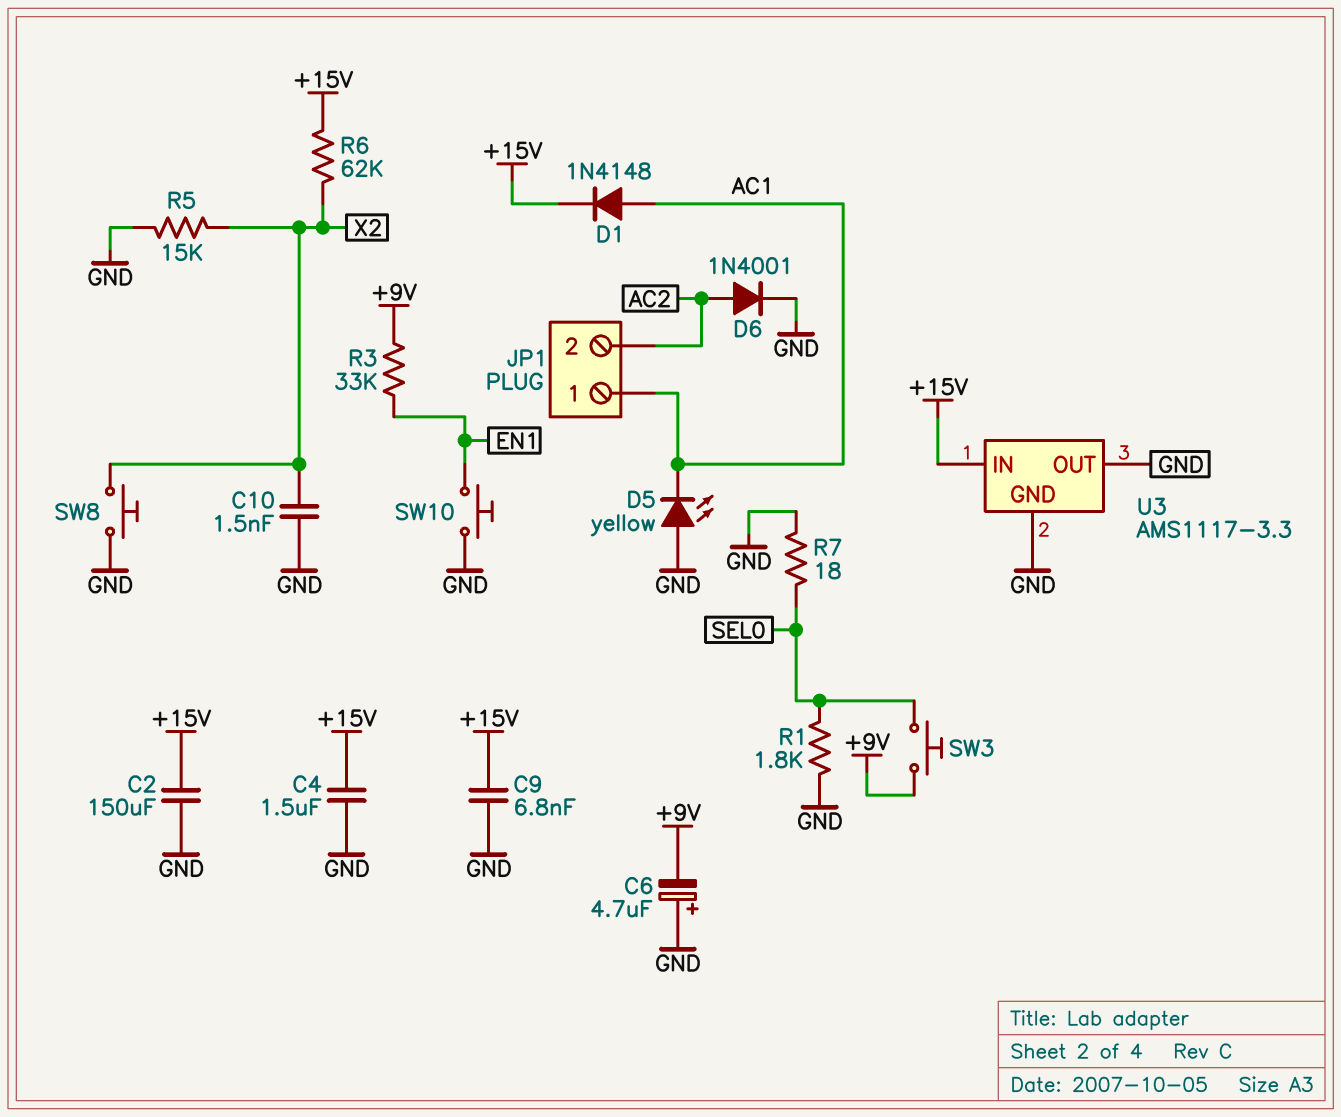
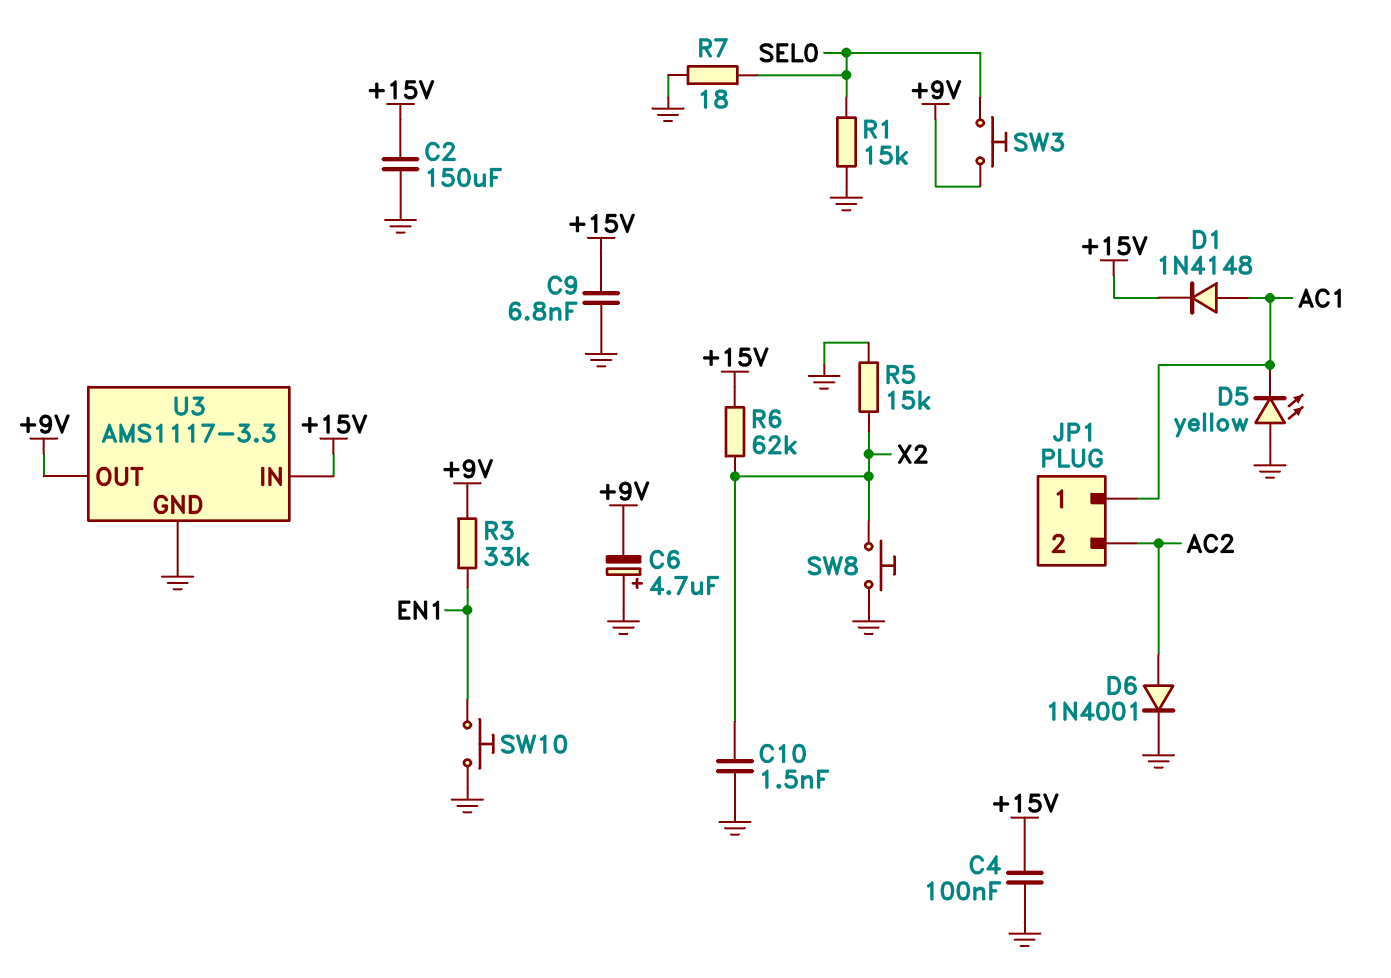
C4: 1.5uF (+15V, GND) -> 100nF (+15V, GND)
R1: 1.8k (GND, SEL0) -> 15k (GND, SEL0)
U3 pin OUT: GND -> +9V

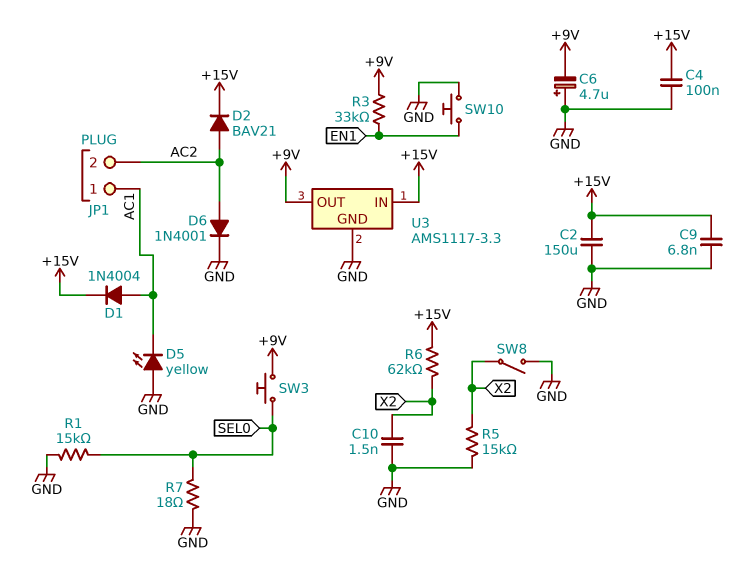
D1: diode 1N4148 (A AC1, K +15V) -> diode 1N4004 (A AC1, K +15V)
D2: none -> diode BAV21 (A AC2, K +15V)
SW8: button (GND, X2) -> switch (GND, X2)

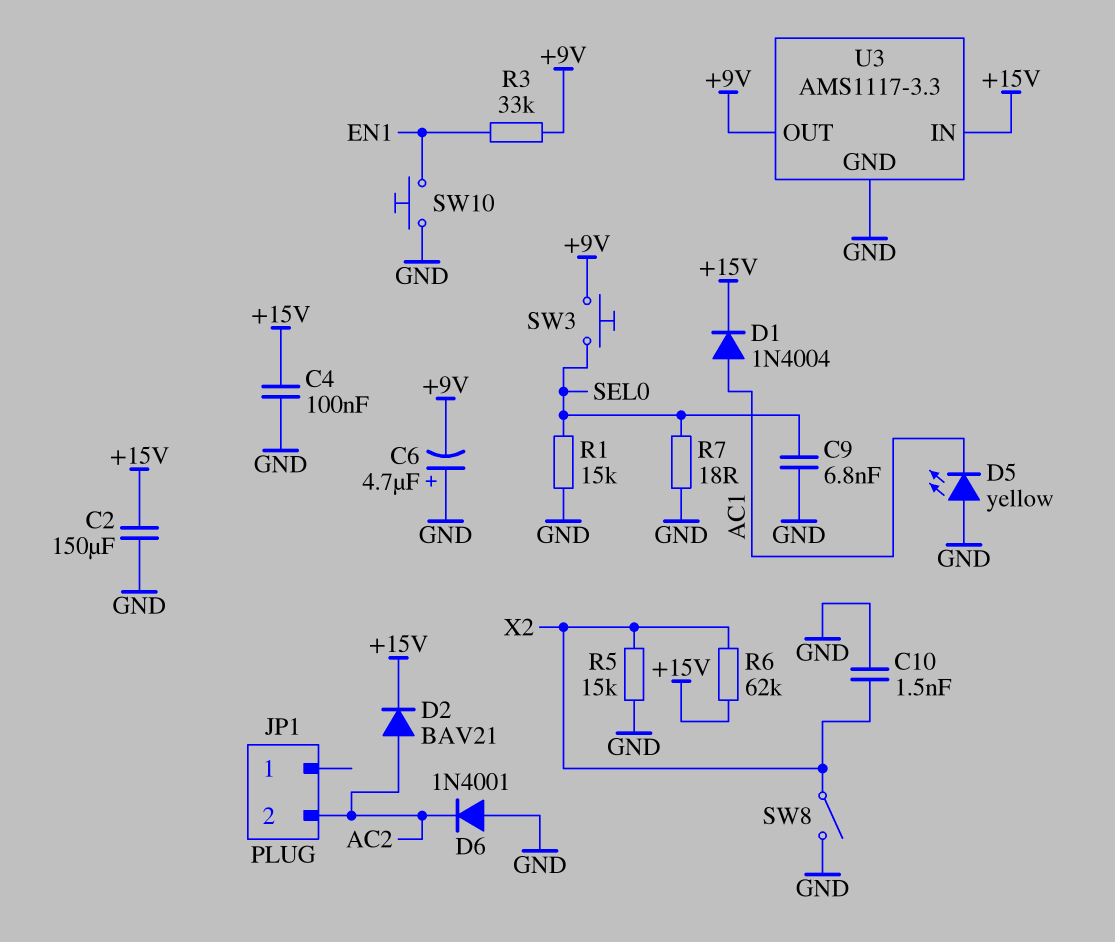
C9: 6.8nF (+15V, GND) -> 6.8nF (GND, SEL0)
D6: diode 1N4001 (A AC2, K GND) -> diode 1N4001 (A GND, K AC2)
JP1 pin 1: AC1 -> none

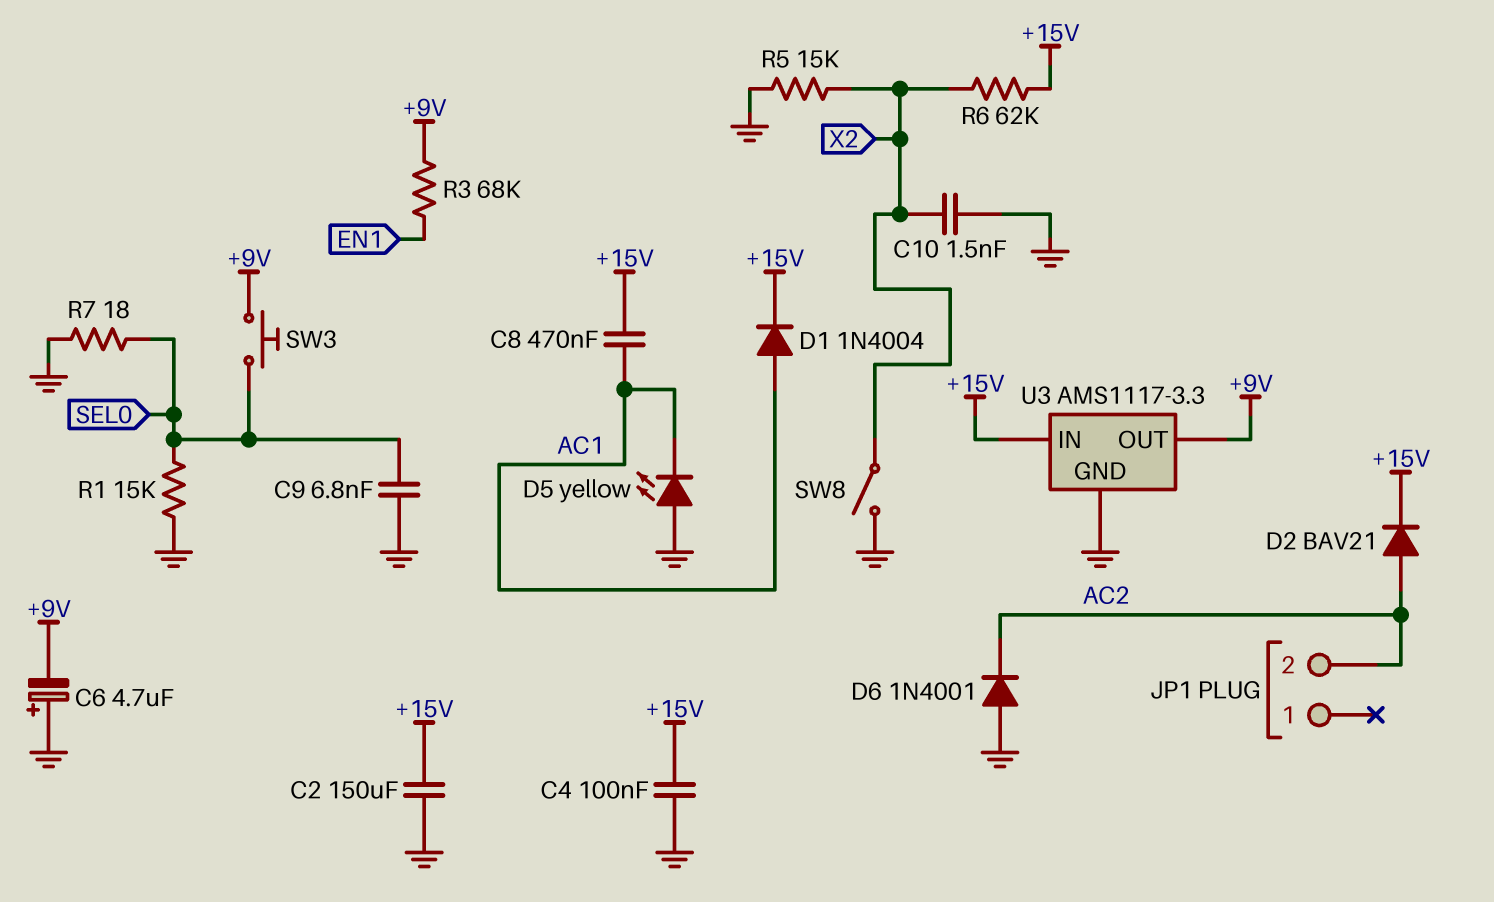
C8: none -> 470nF (+15V, AC1)
R3: 33k (+9V, EN1) -> 68k (+9V, EN1)
SW10: button (EN1, GND) -> none

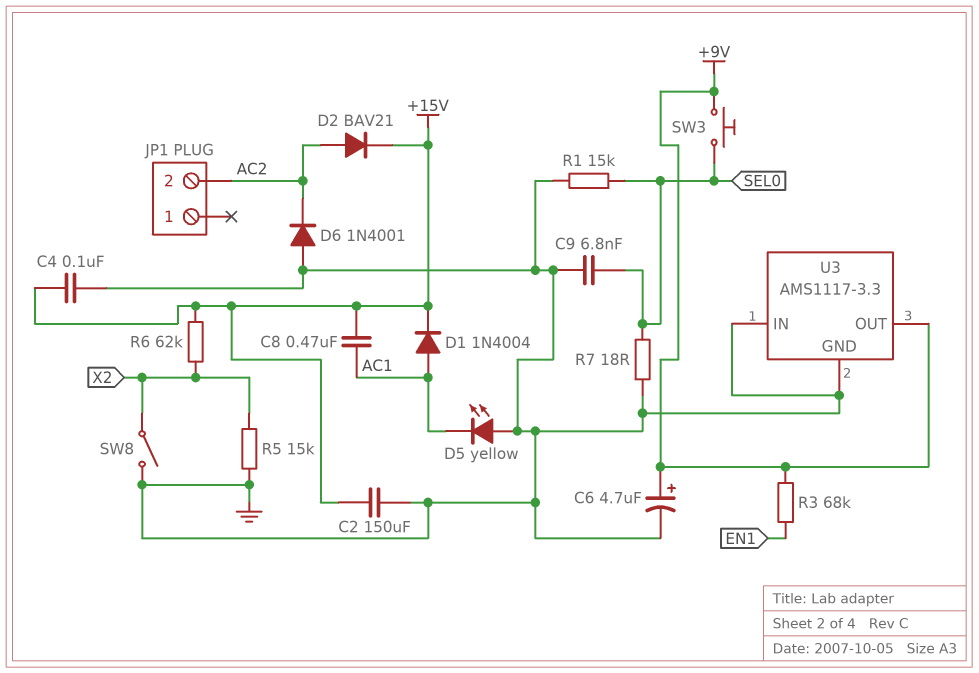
C6: 4.7uF (plus GND, minus +9V) -> 4.7uF (plus +9V, minus GND)
C10: 1.5nF (GND, X2) -> none
U3 pin IN: +15V -> GND

